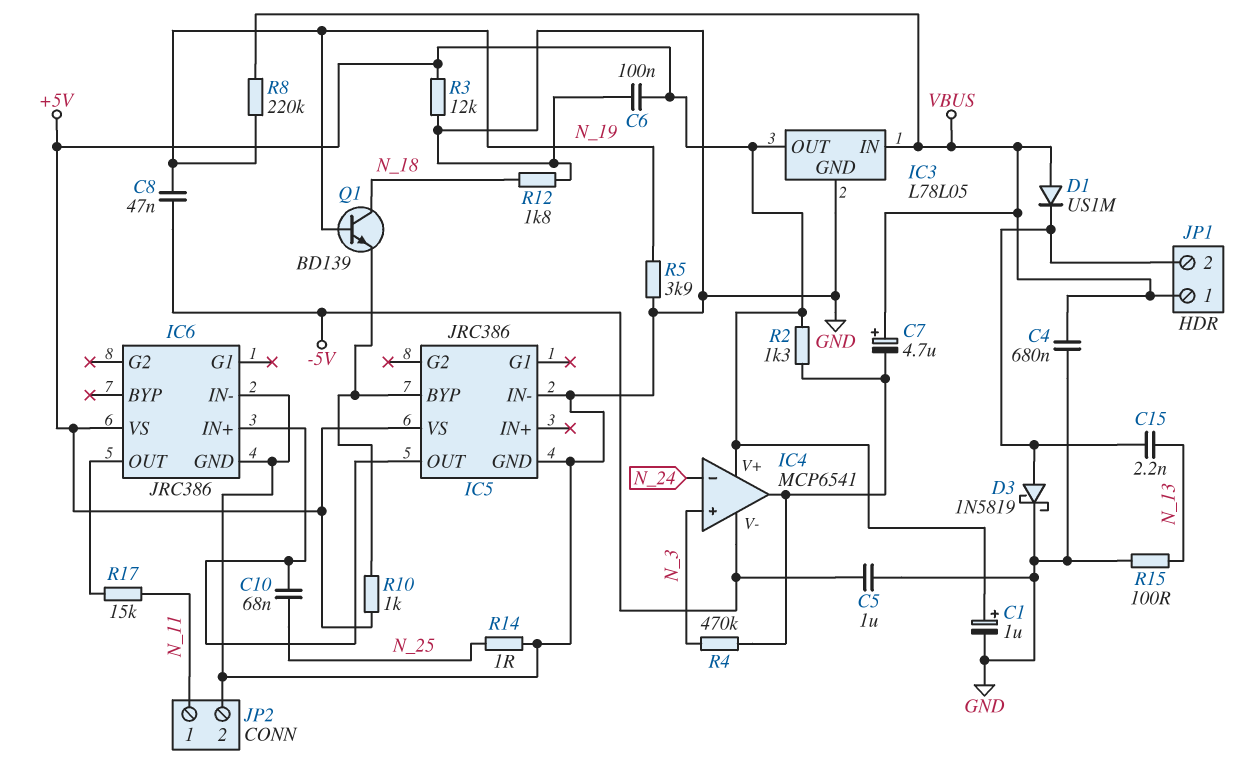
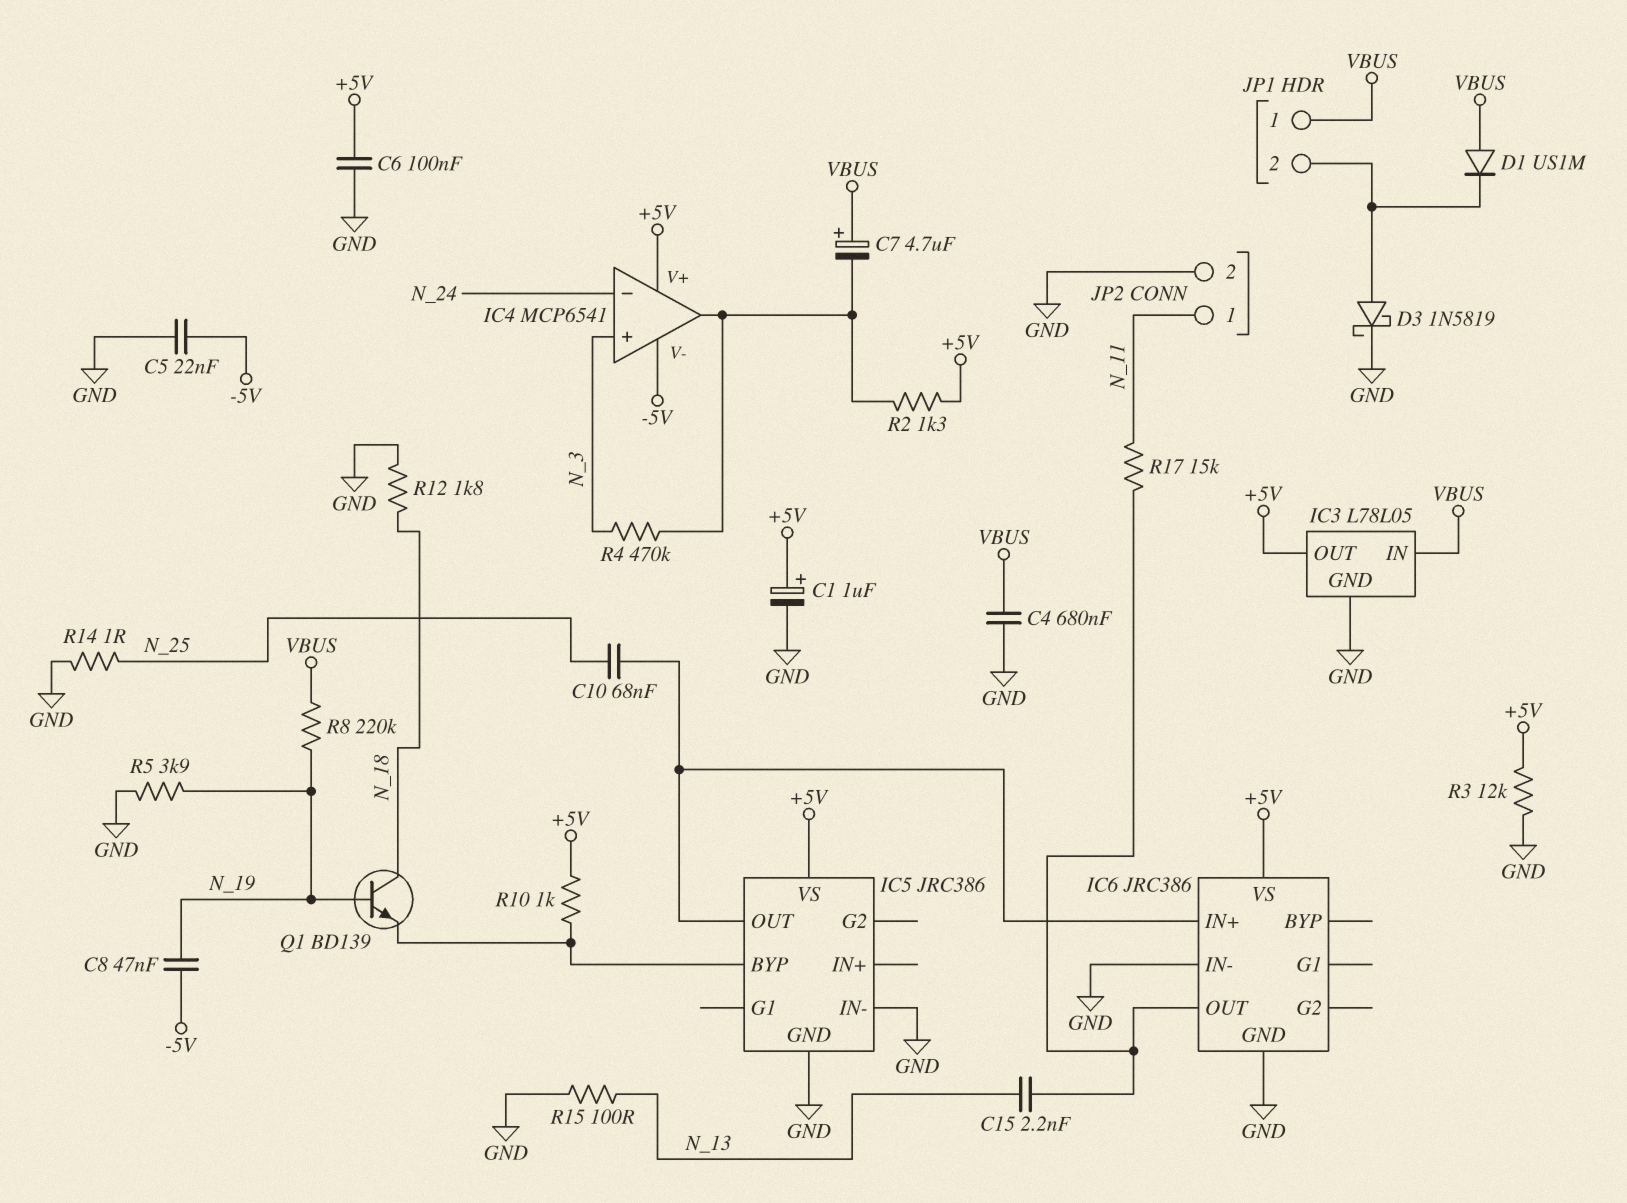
C5: 1uF (-5V, GND) -> 22nF (-5V, GND)
C15: 2.2nF (JP1/2, N_13) -> 2.2nF (IC6/OUT, N_13)

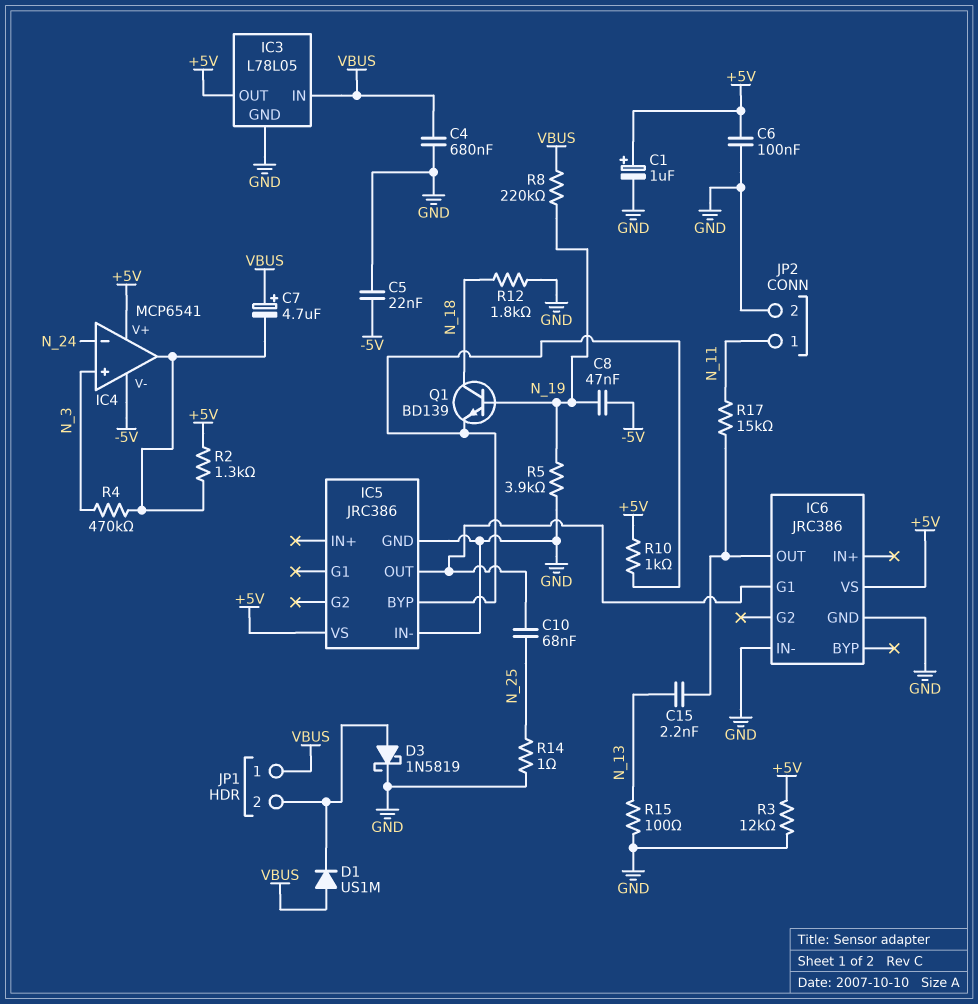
IC6 pin G1: none -> IC5/OUT
IC6 pin IN+: IC5/OUT -> none

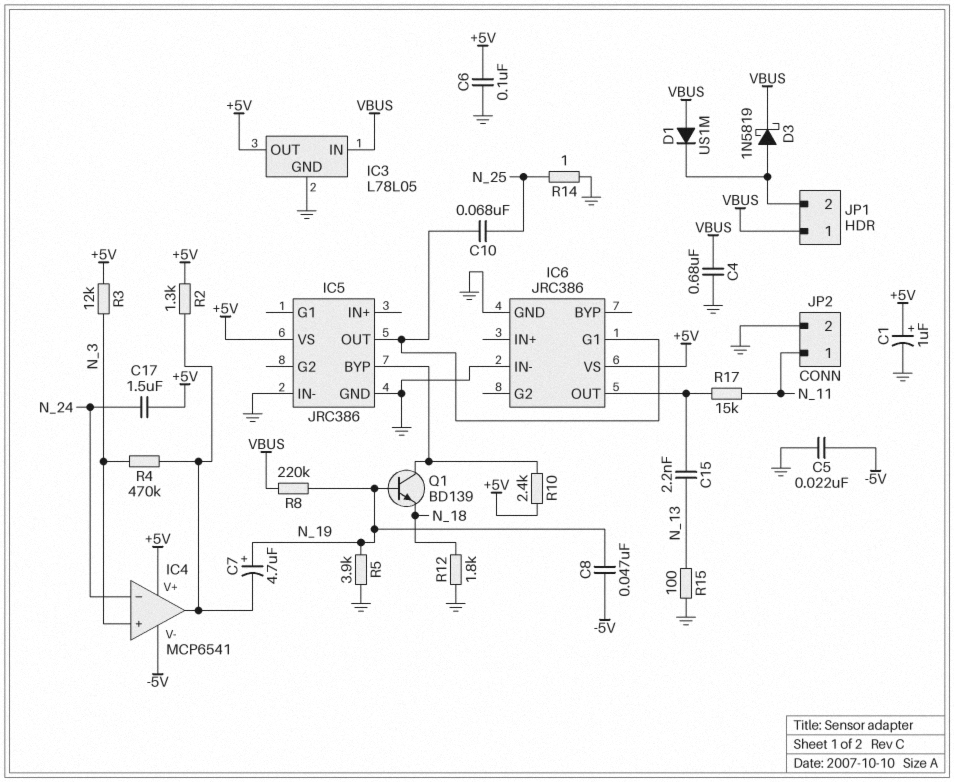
C7: 4.7uF (plus VBUS, minus IC4/out) -> 4.7uF (plus N_19, minus IC4/out)
C17: none -> 1.5uF (+5V, N_24)
D3: schottky 1N5819 (A JP1/2, K GND) -> schottky 1N5819 (A JP1/2, K VBUS)
Q1: NPN BD139 (B N_19, C N_18, E IC5/BYP) -> NPN BD139 (B N_19, C IC5/BYP, E N_18)
R3: 12k (+5V, GND) -> 12k (+5V, N_3)
R10: 1k (+5V, IC5/BYP) -> 2.4k (+5V, IC5/BYP)

